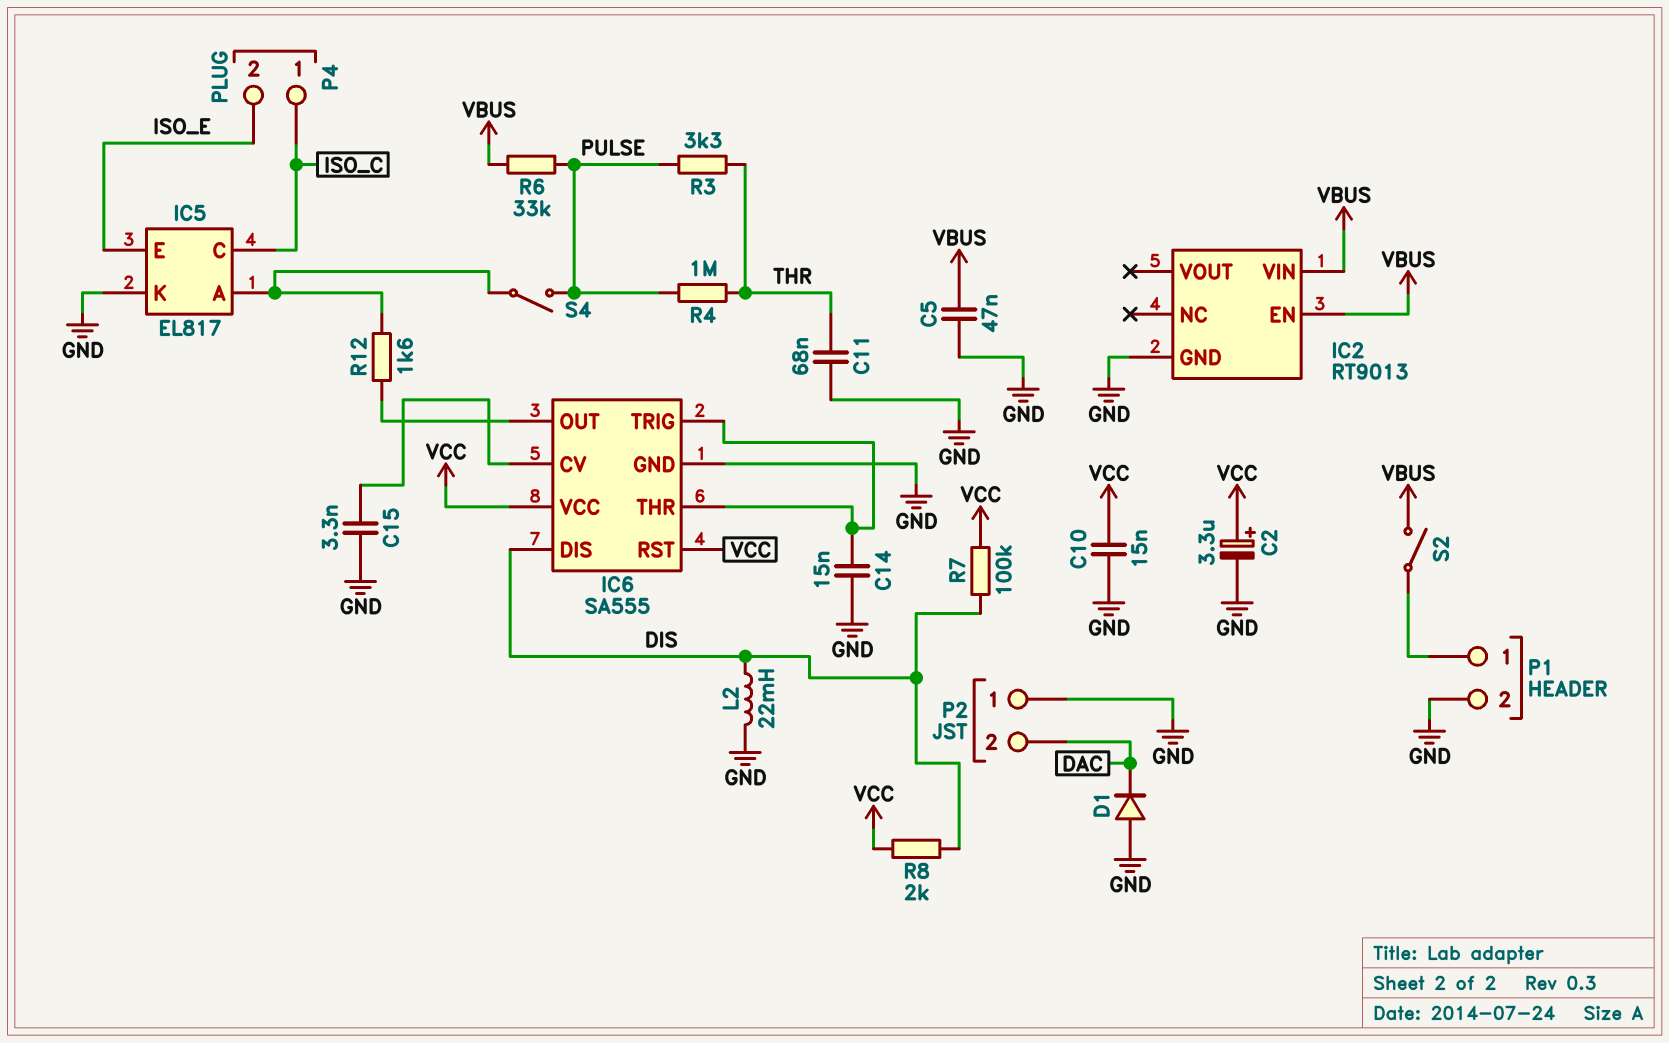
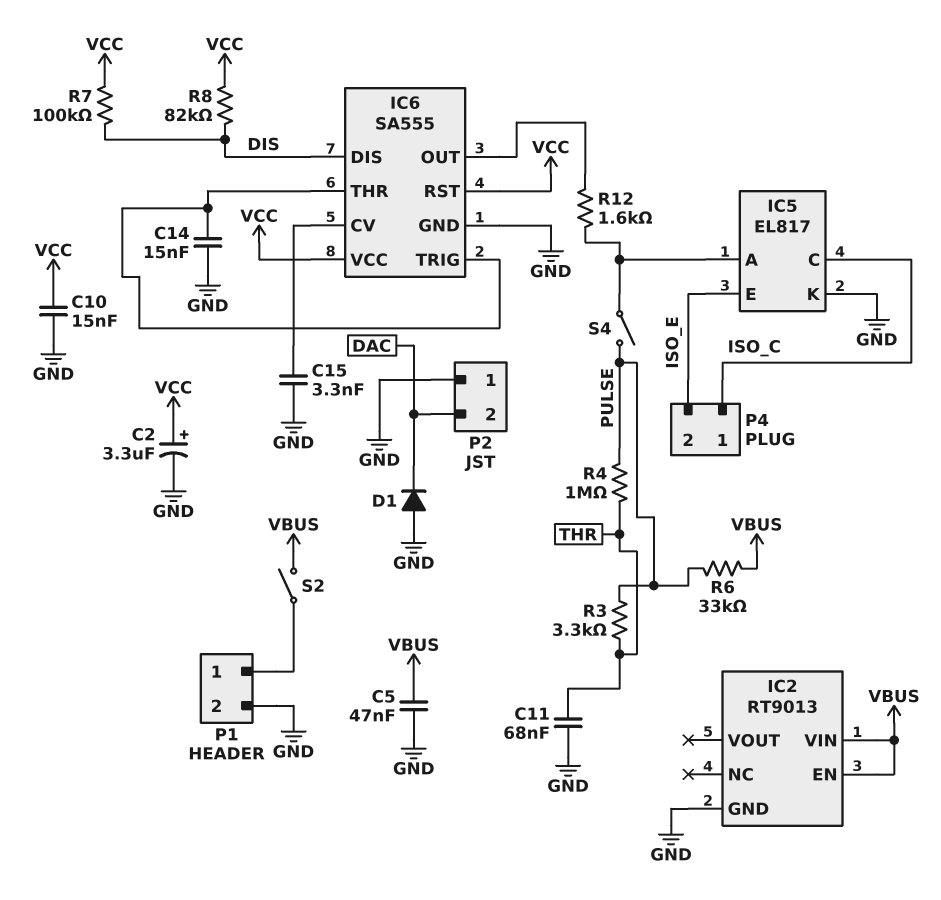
L2: 22mH (DIS, GND) -> none
R8: 2k (DIS, VCC) -> 82k (DIS, VCC)

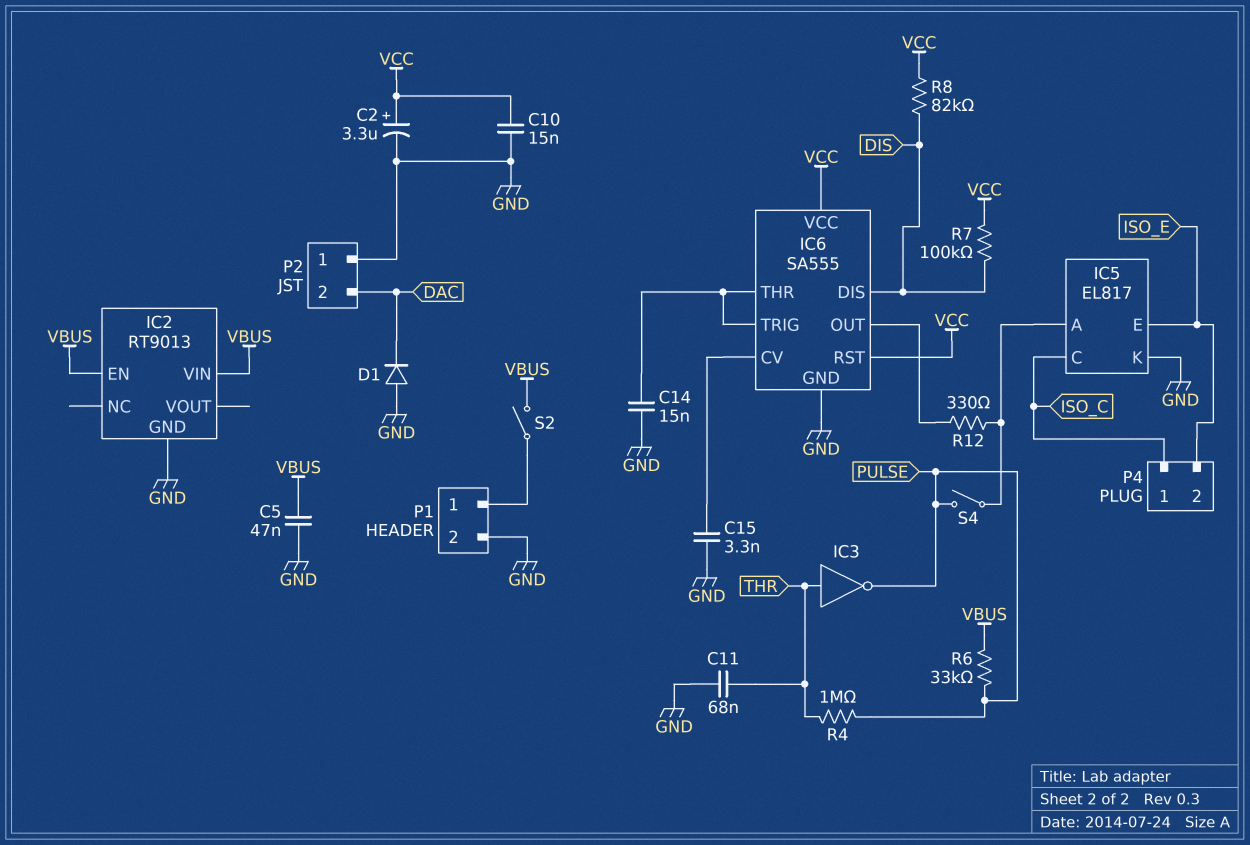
IC3: none -> NOT (in THR, out PULSE)
R3: 3.3k (PULSE, THR) -> none
R12: 1.6k (IC5/A, IC6/OUT) -> 330 (IC5/A, IC6/OUT)

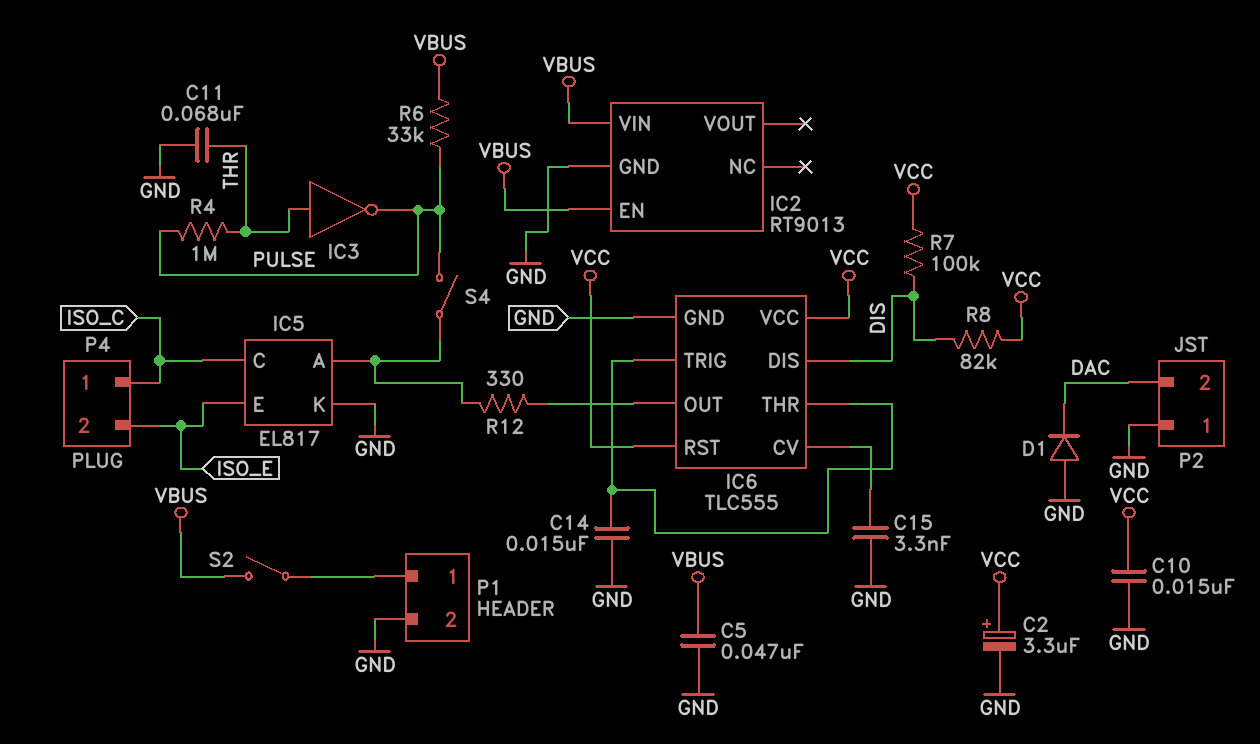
IC6: SA555 -> TLC555

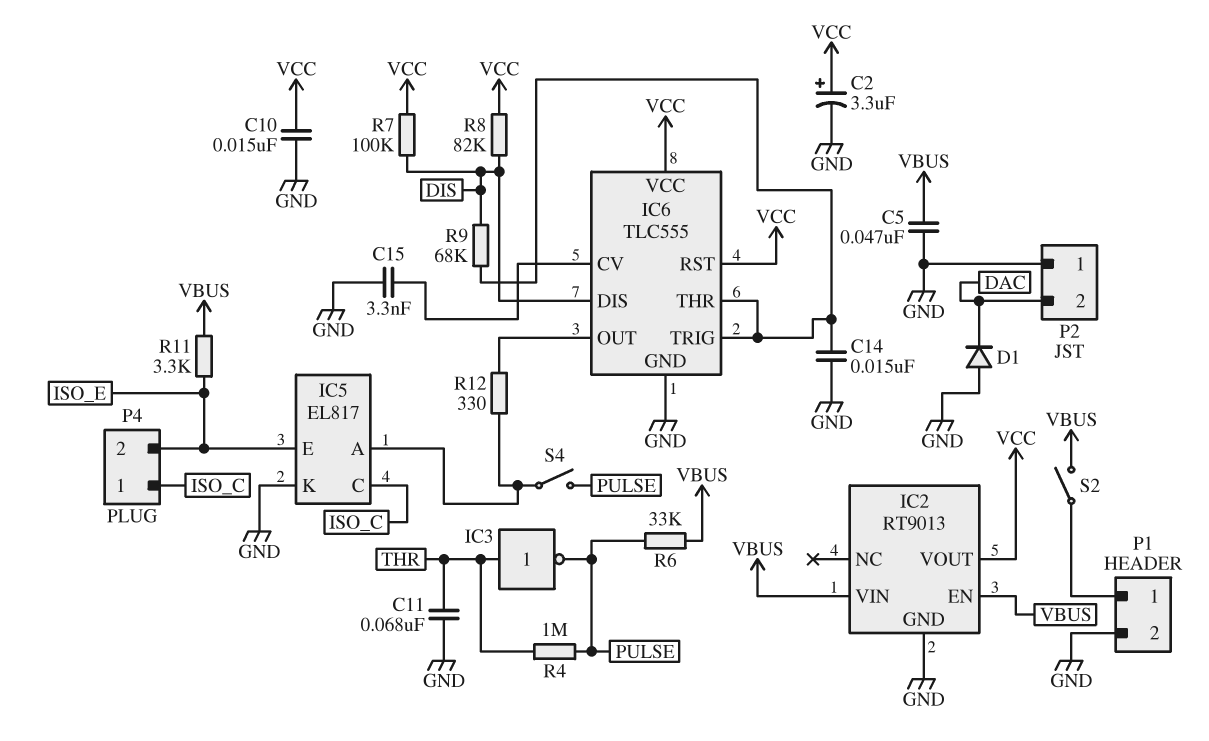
IC2 pin VOUT: none -> VCC
R9: none -> 68k (DIS, IC6/THR)
R11: none -> 3.3k (ISO_E, VBUS)

